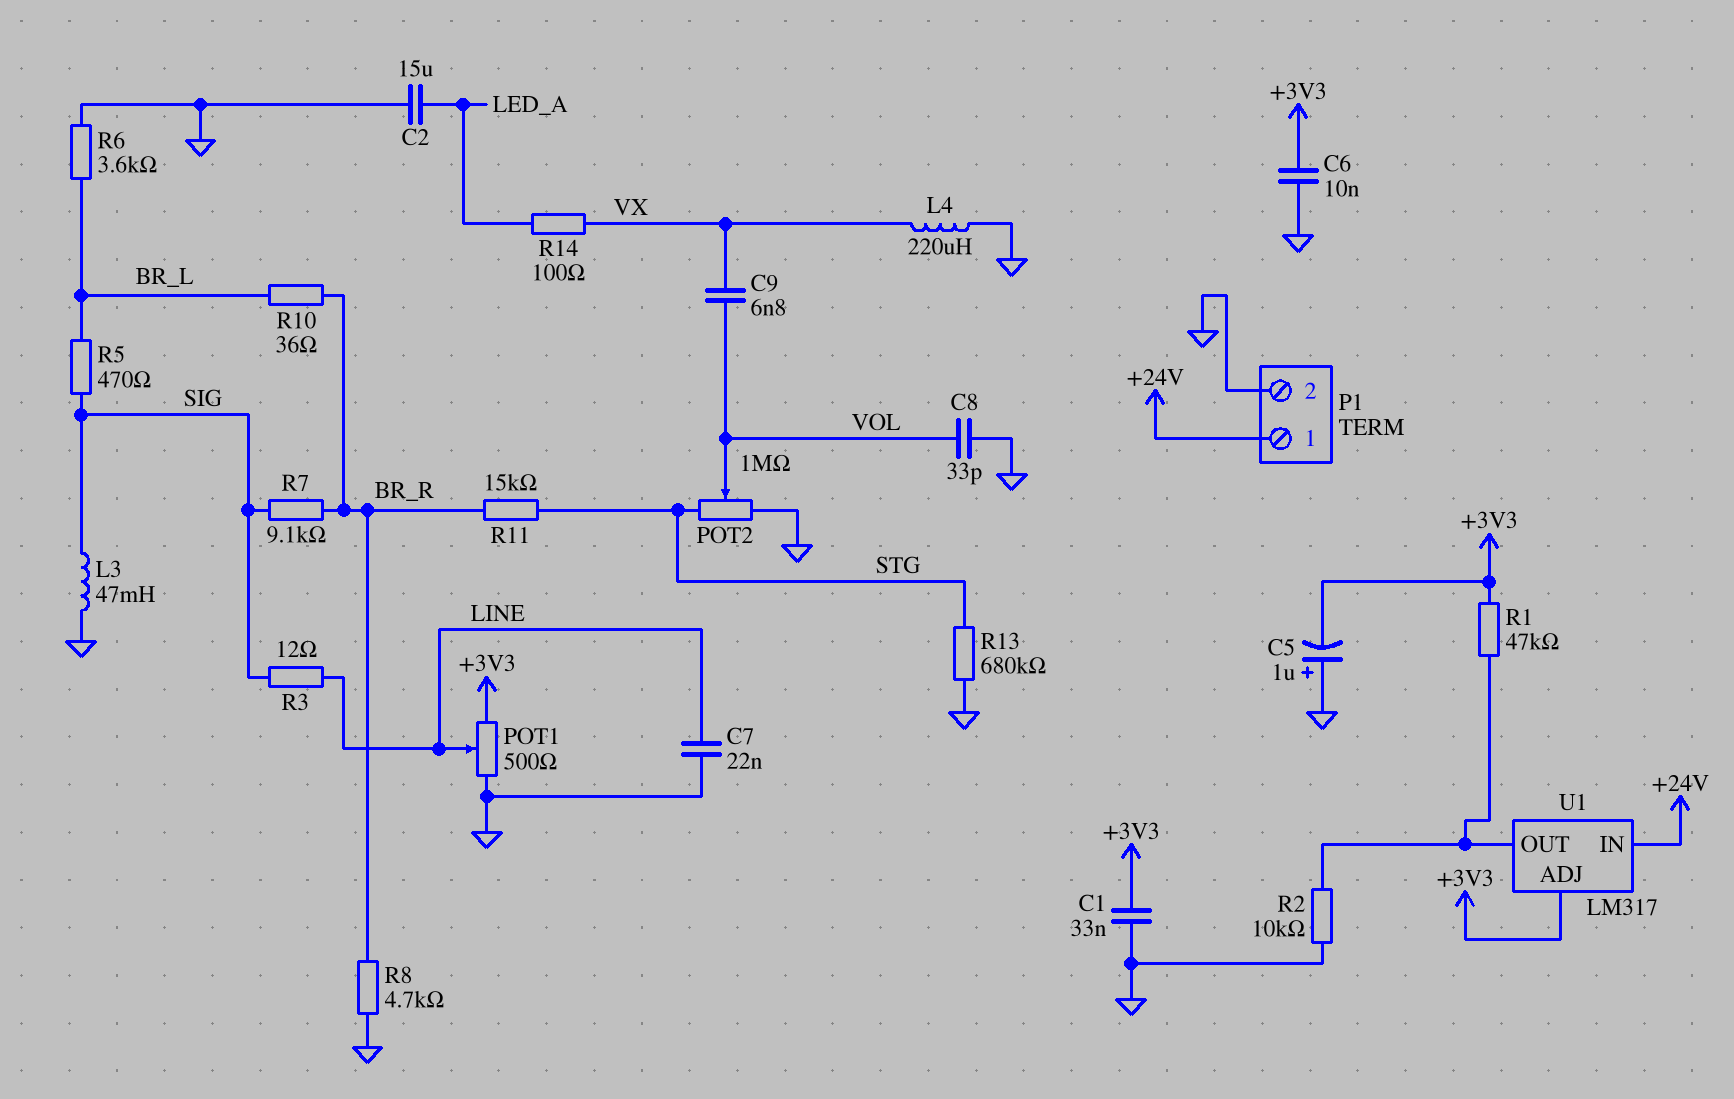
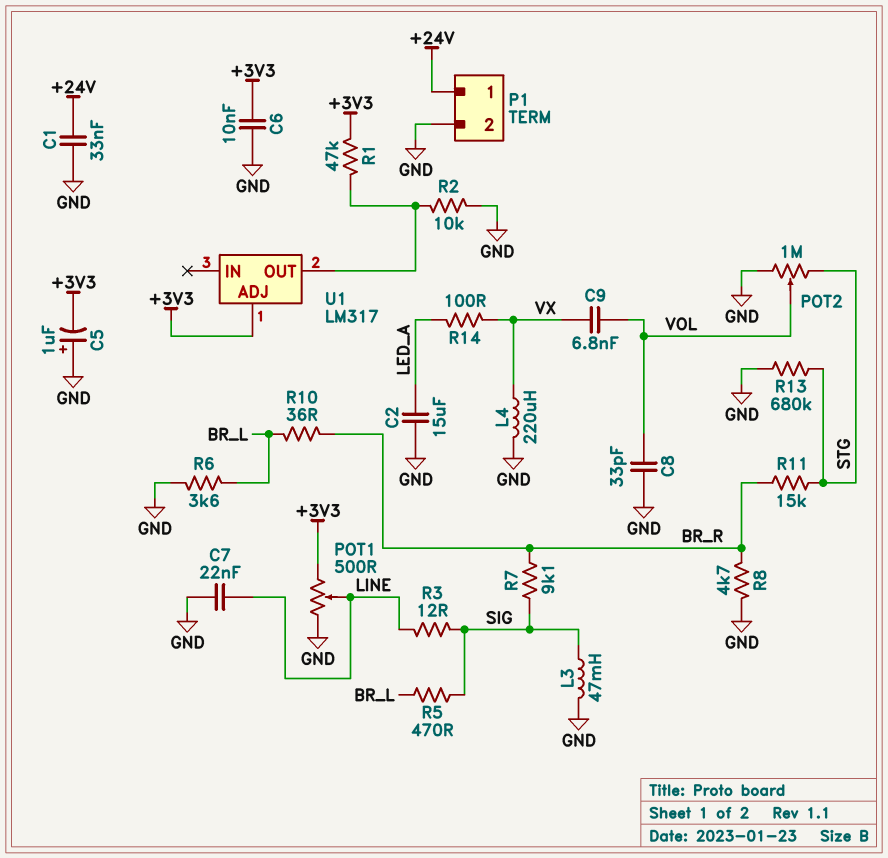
C1: 33nF (+3V3, GND) -> 33nF (+24V, GND)
U1 pin IN: +24V -> none

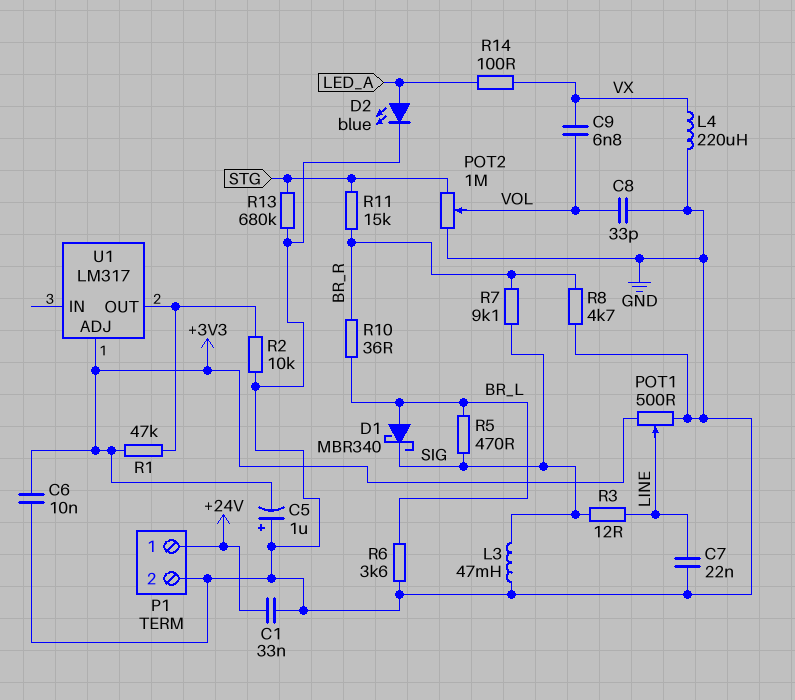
C2: 15uF (GND, LED_A) -> none
D1: none -> schottky MBR340 (A BR_L, K SIG)
D2: none -> LED blue (A LED_A, K GND)

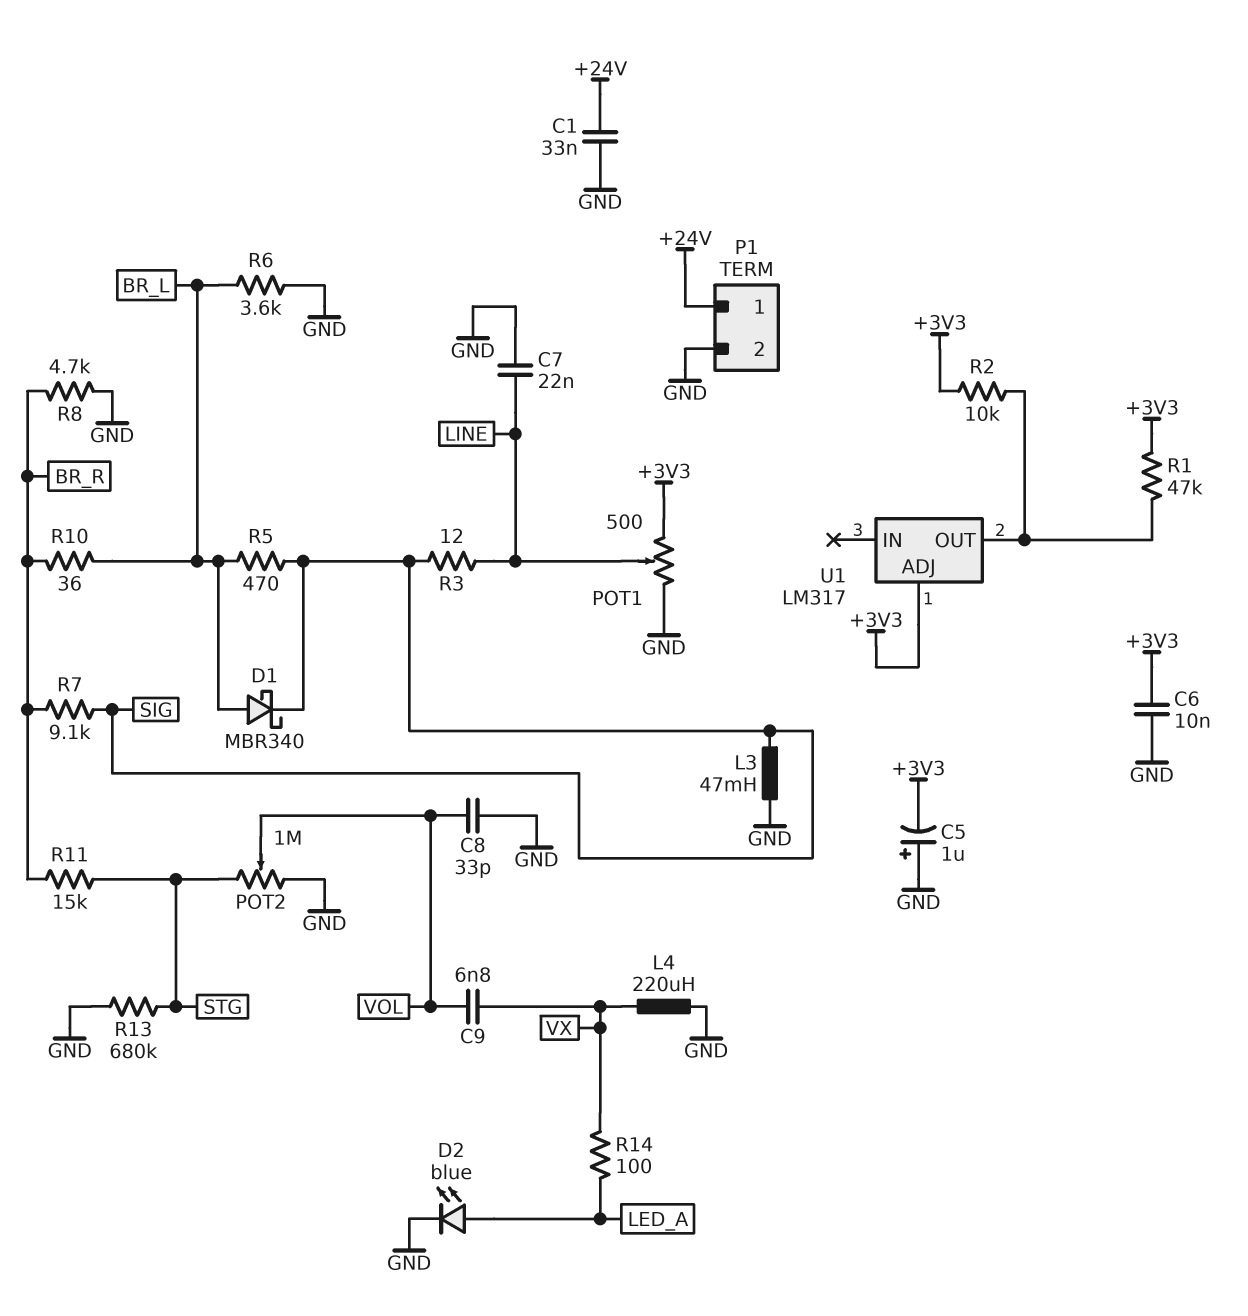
R2: 10k (GND, U1/OUT) -> 10k (+3V3, U1/OUT)

